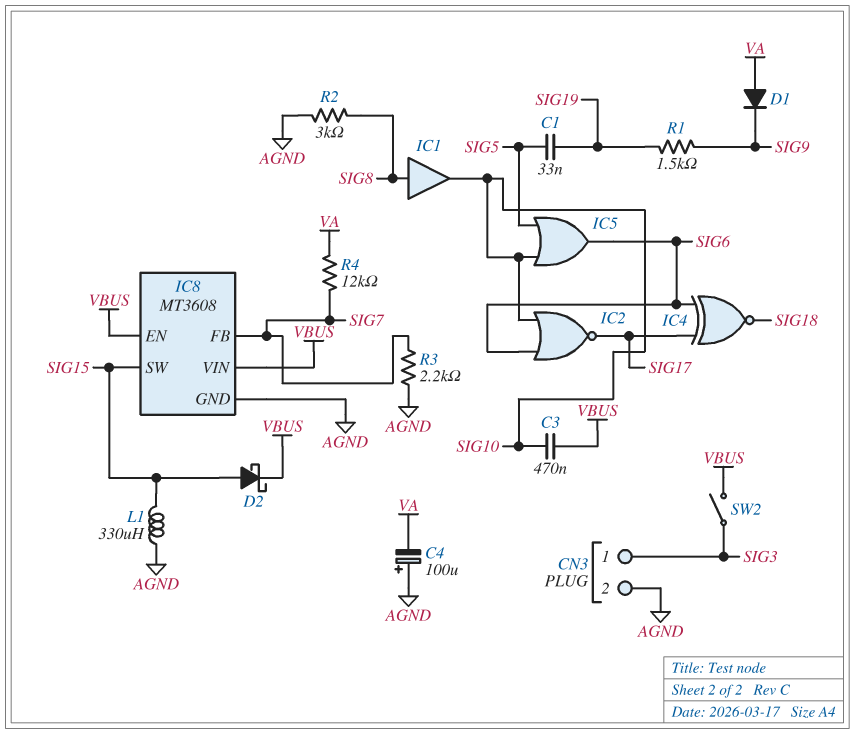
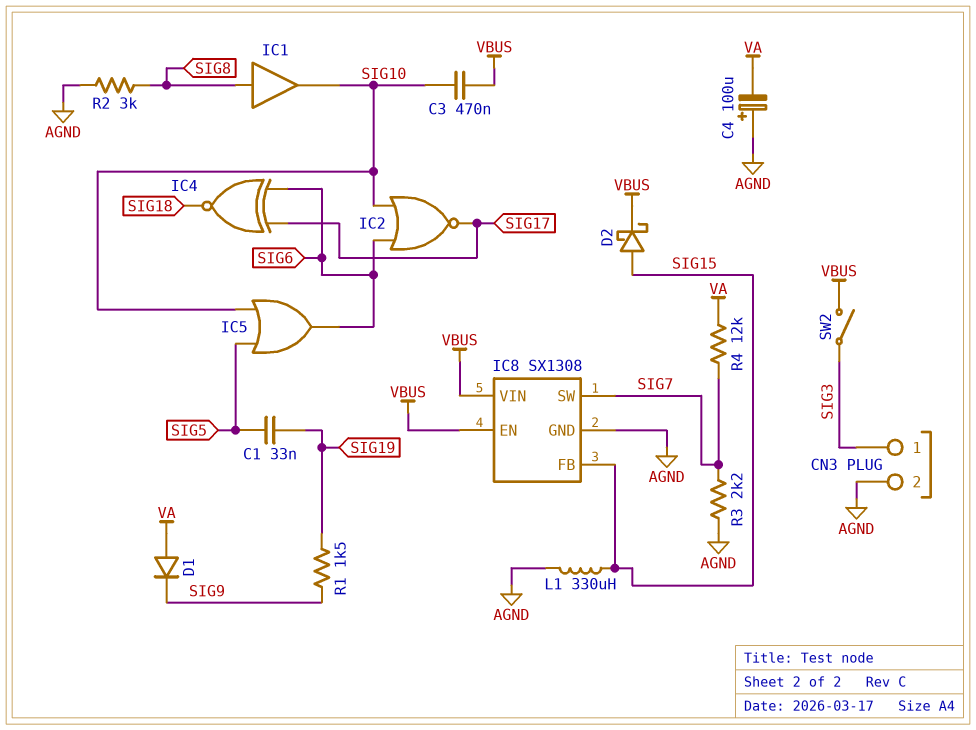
IC8: MT3608 -> SX1308
IC8 pin FB: SIG7 -> SIG15
IC8 pin SW: SIG15 -> SIG7

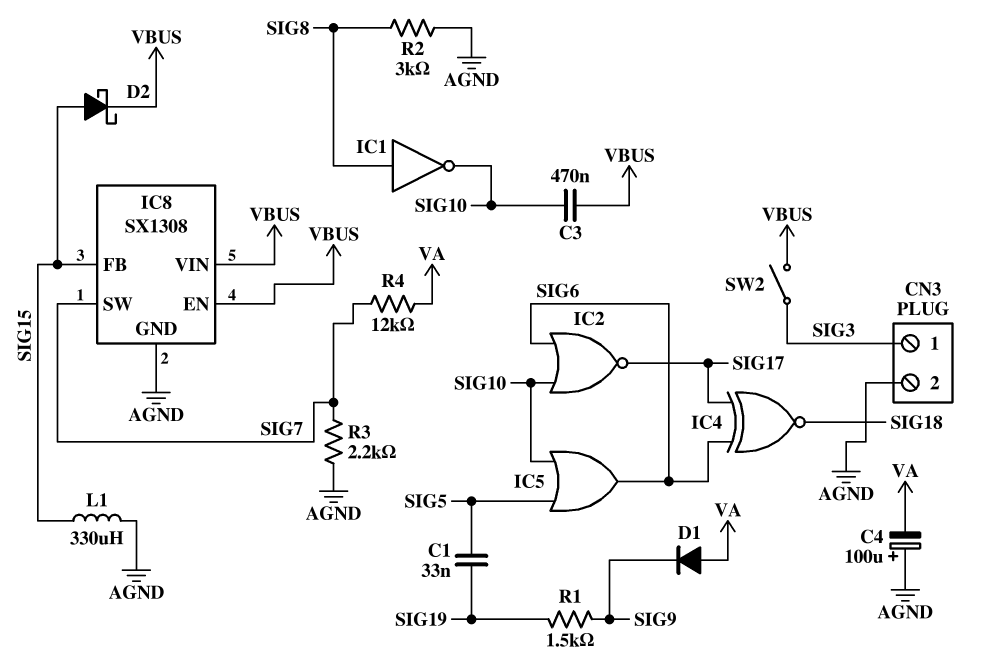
IC1: buffer (in SIG8, out SIG10) -> NOT (in SIG8, out SIG10)

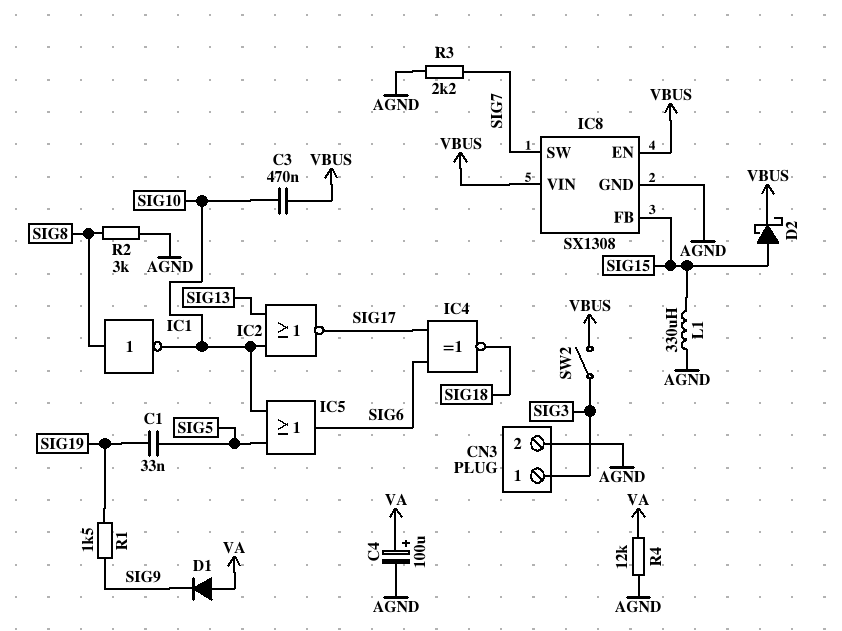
C4: 100uF (plus AGND, minus VA) -> 100uF (plus VA, minus AGND)
IC2: NOR (in SIG6, in SIG10, out SIG17) -> NOR (in SIG10, in SIG13, out SIG17)
R4: 12k (SIG7, VA) -> 12k (AGND, VA)

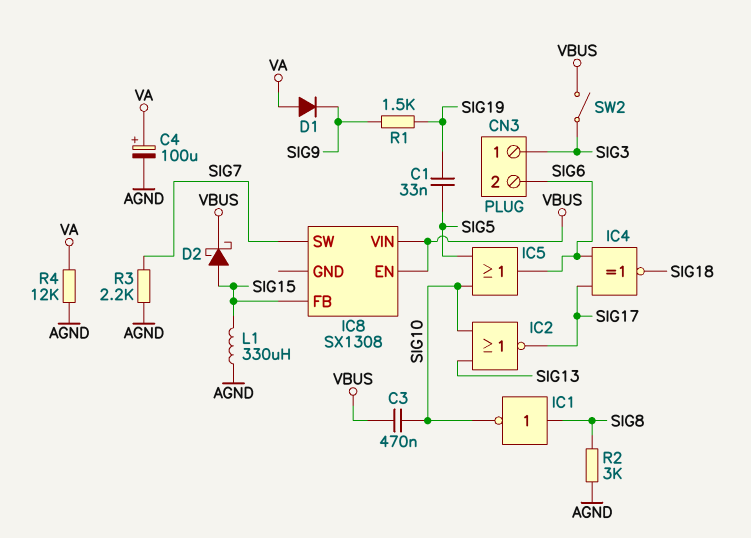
CN3 pin 2: AGND -> SIG6
IC8 pin GND: AGND -> none

